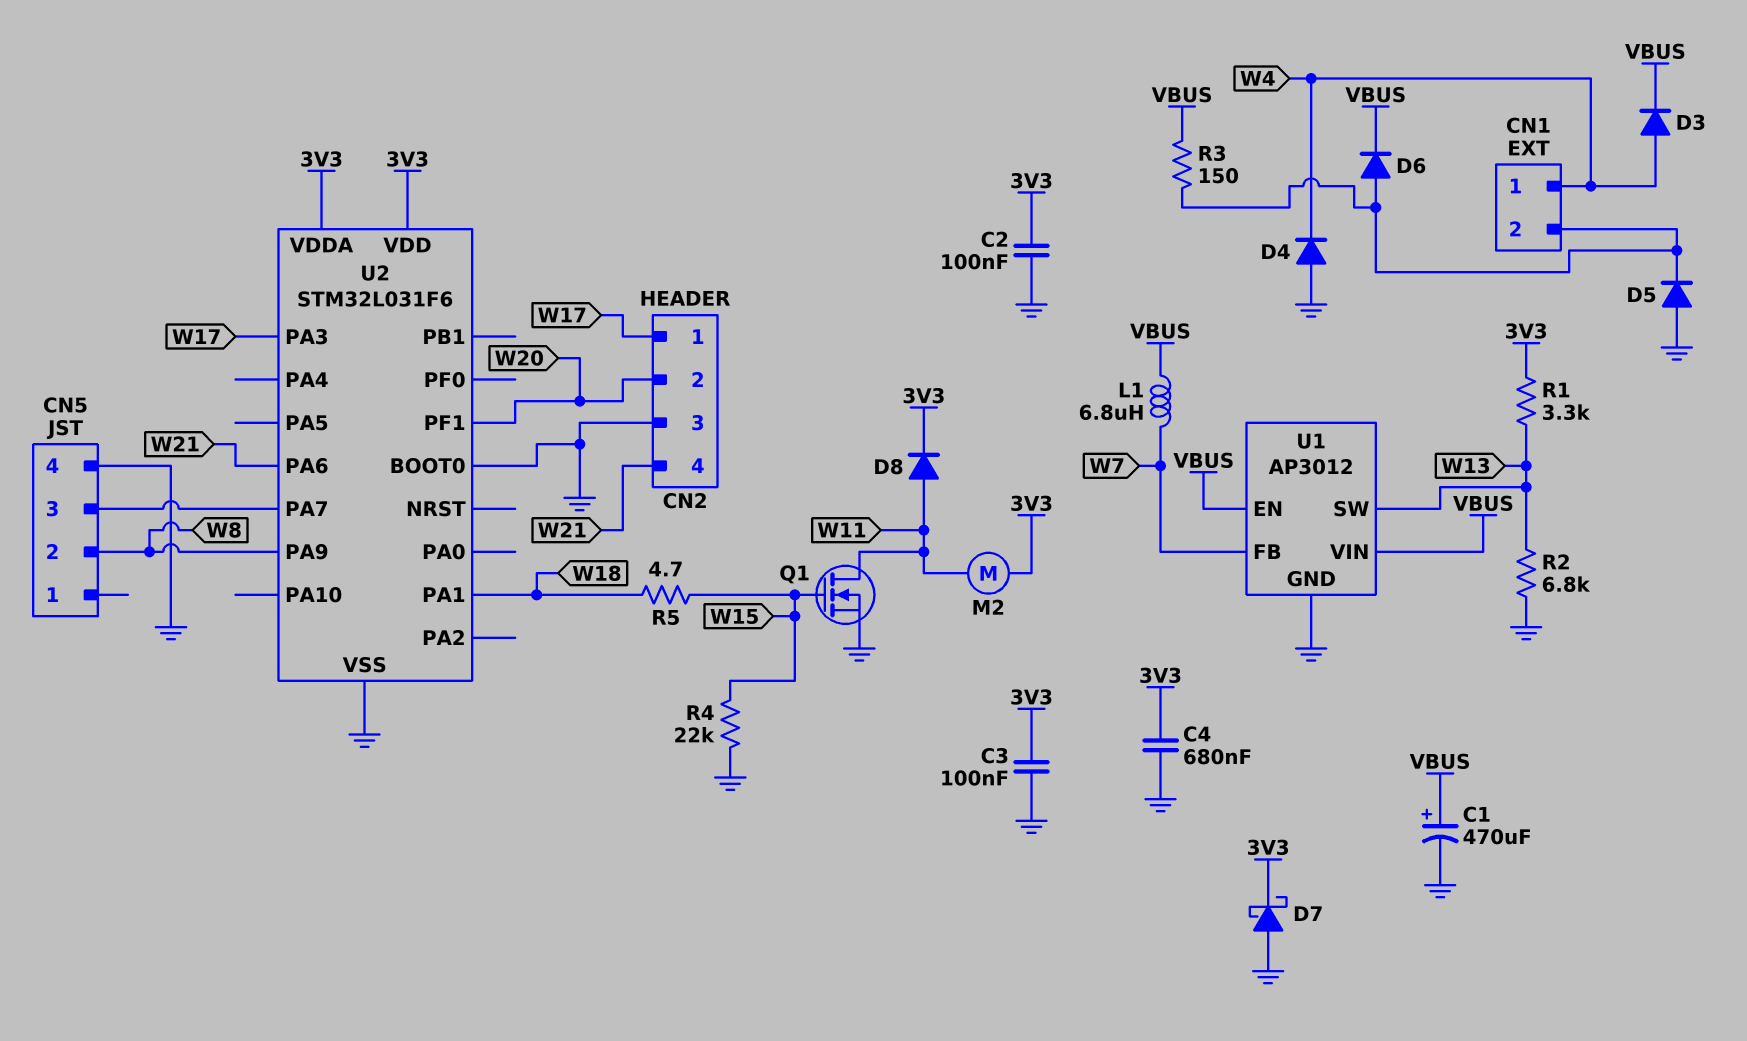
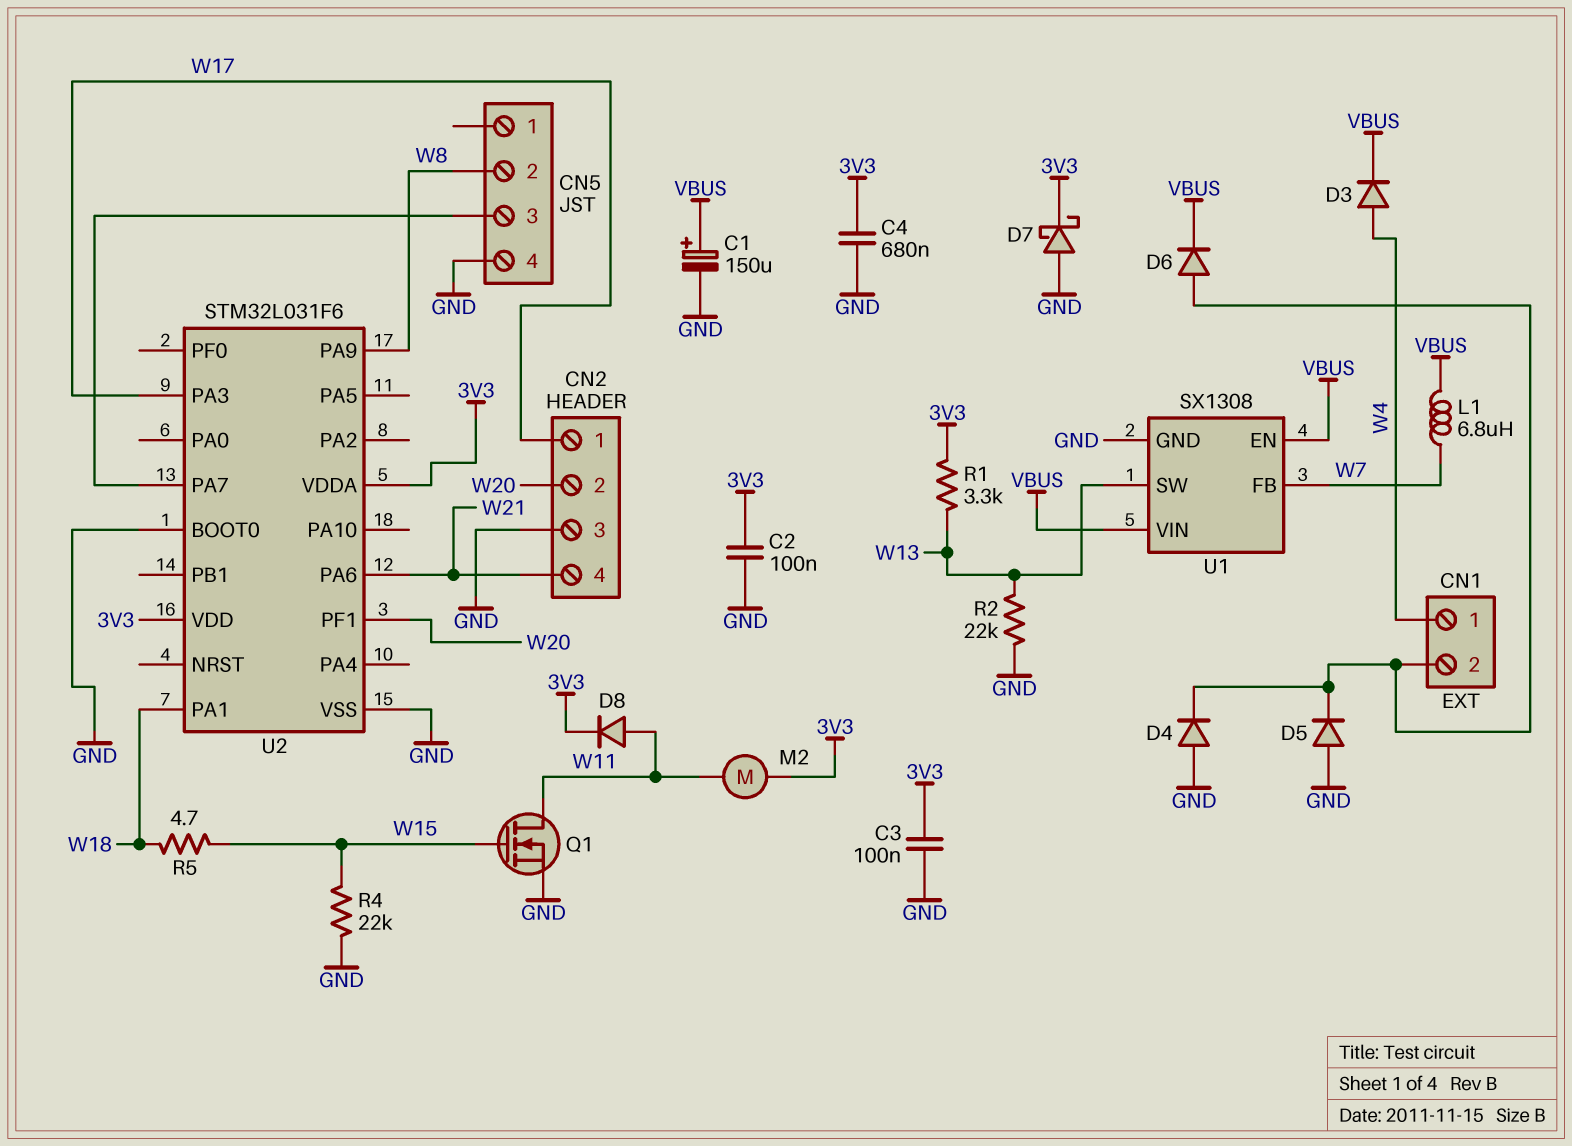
C1: 470uF (plus VBUS, minus GND) -> 150uF (plus VBUS, minus GND)
D4: diode (A GND, K W4) -> diode (A GND, K CN1/2)
R2: 6.8k (GND, W13) -> 22k (GND, W13)
R3: 150 (CN1/2, VBUS) -> none
U1: AP3012 -> SX1308

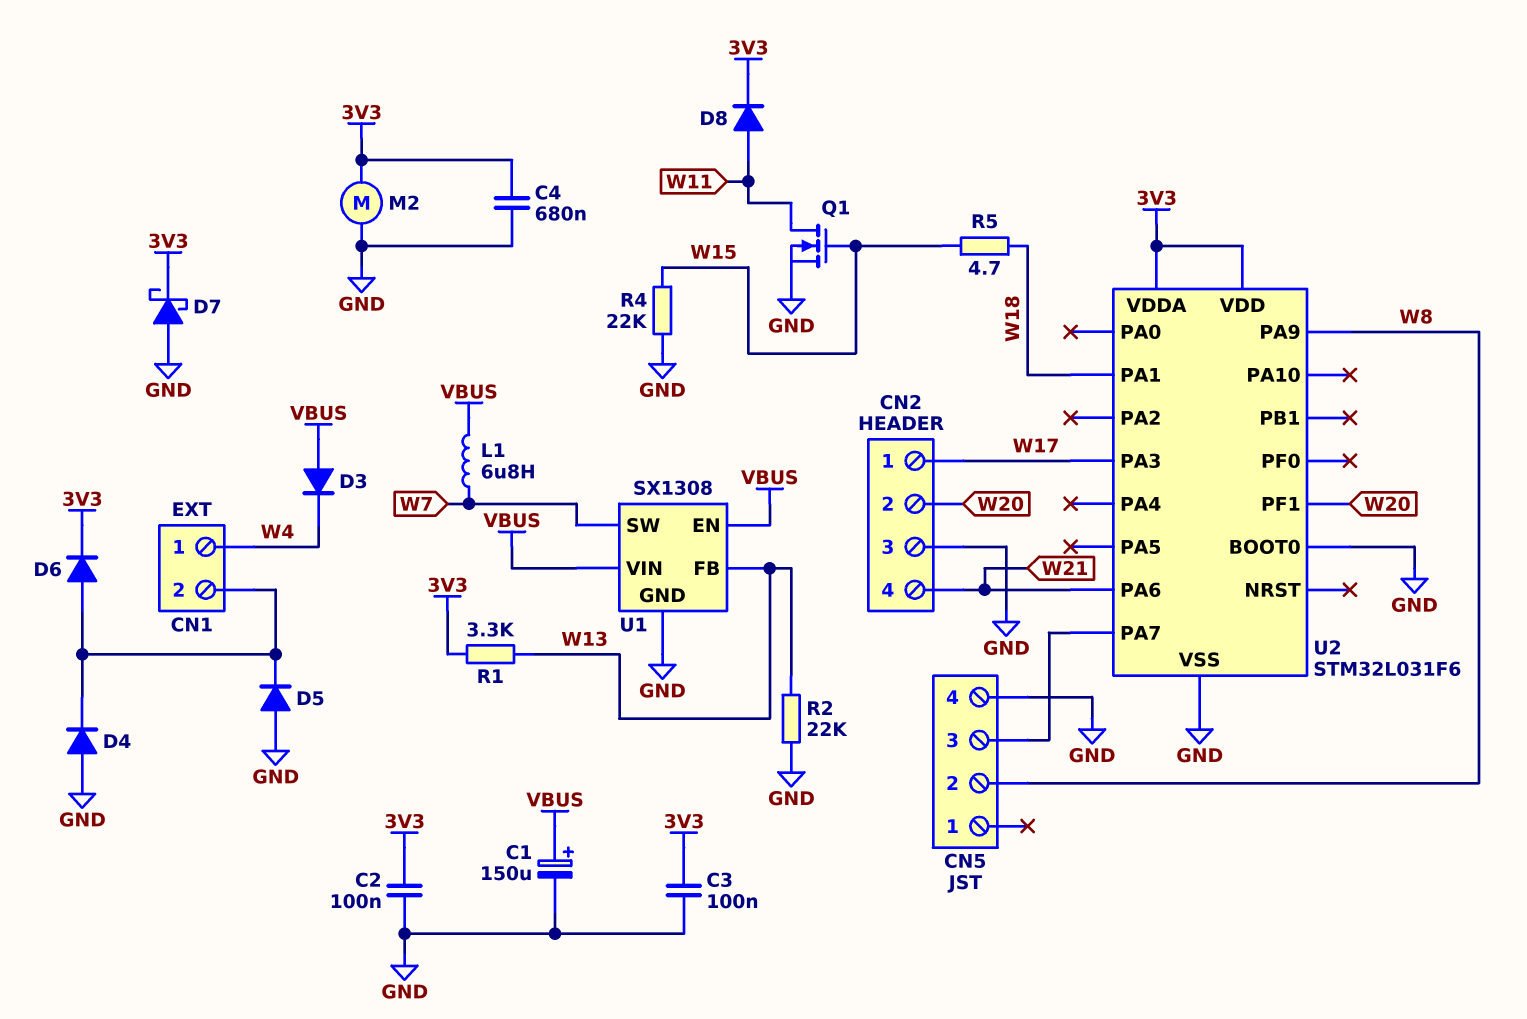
D3: diode (A W4, K VBUS) -> diode (A VBUS, K W4)
D6: diode (A CN1/2, K VBUS) -> diode (A CN1/2, K 3V3)
M2: motor (3V3, W11) -> motor (3V3, GND)
U1 pin FB: W7 -> W13
U1 pin SW: W13 -> W7

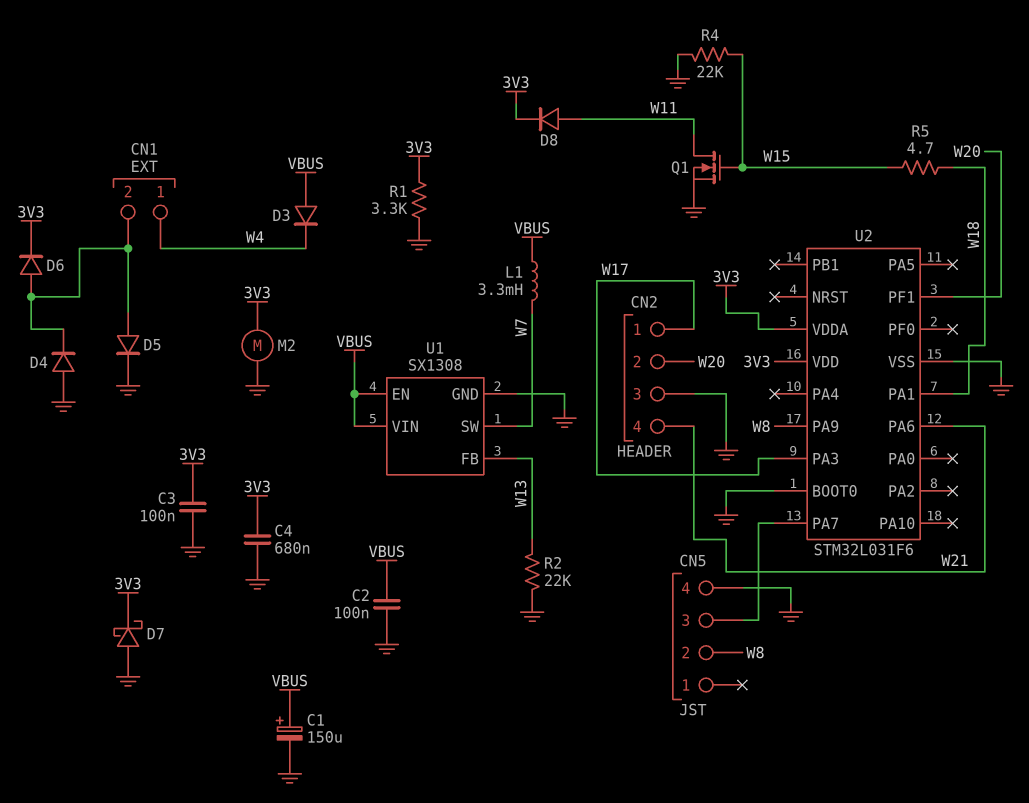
C2: 100nF (3V3, GND) -> 100nF (GND, VBUS)
D5: diode (A GND, K CN1/2) -> diode (A CN1/2, K GND)
L1: 6.8uH (VBUS, W7) -> 3.3mH (VBUS, W7)
R1: 3.3k (3V3, W13) -> 3.3k (3V3, GND)

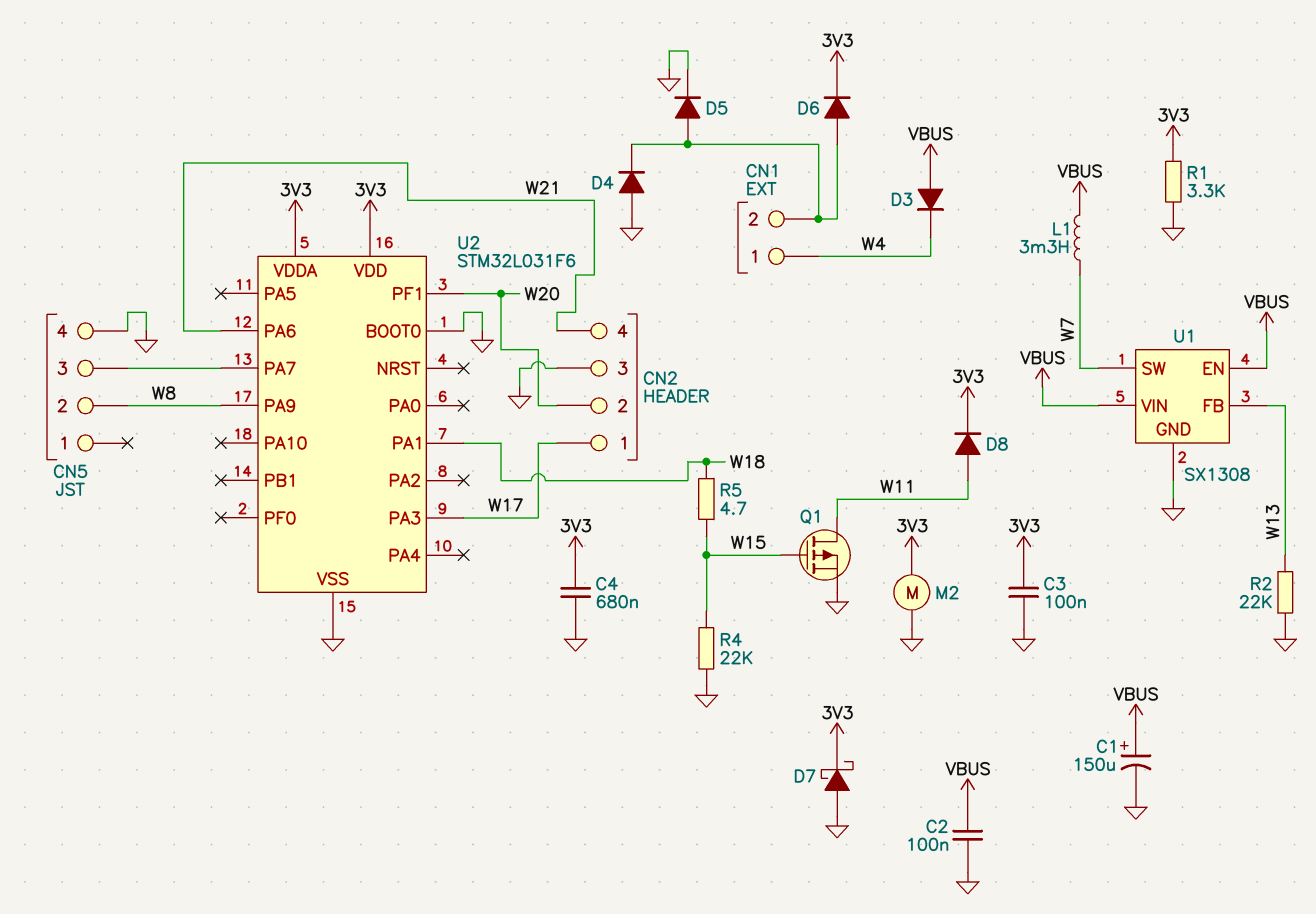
Q1: NMOS (G W15, D W11, S GND) -> PMOS (G W15, D W11, S GND)

